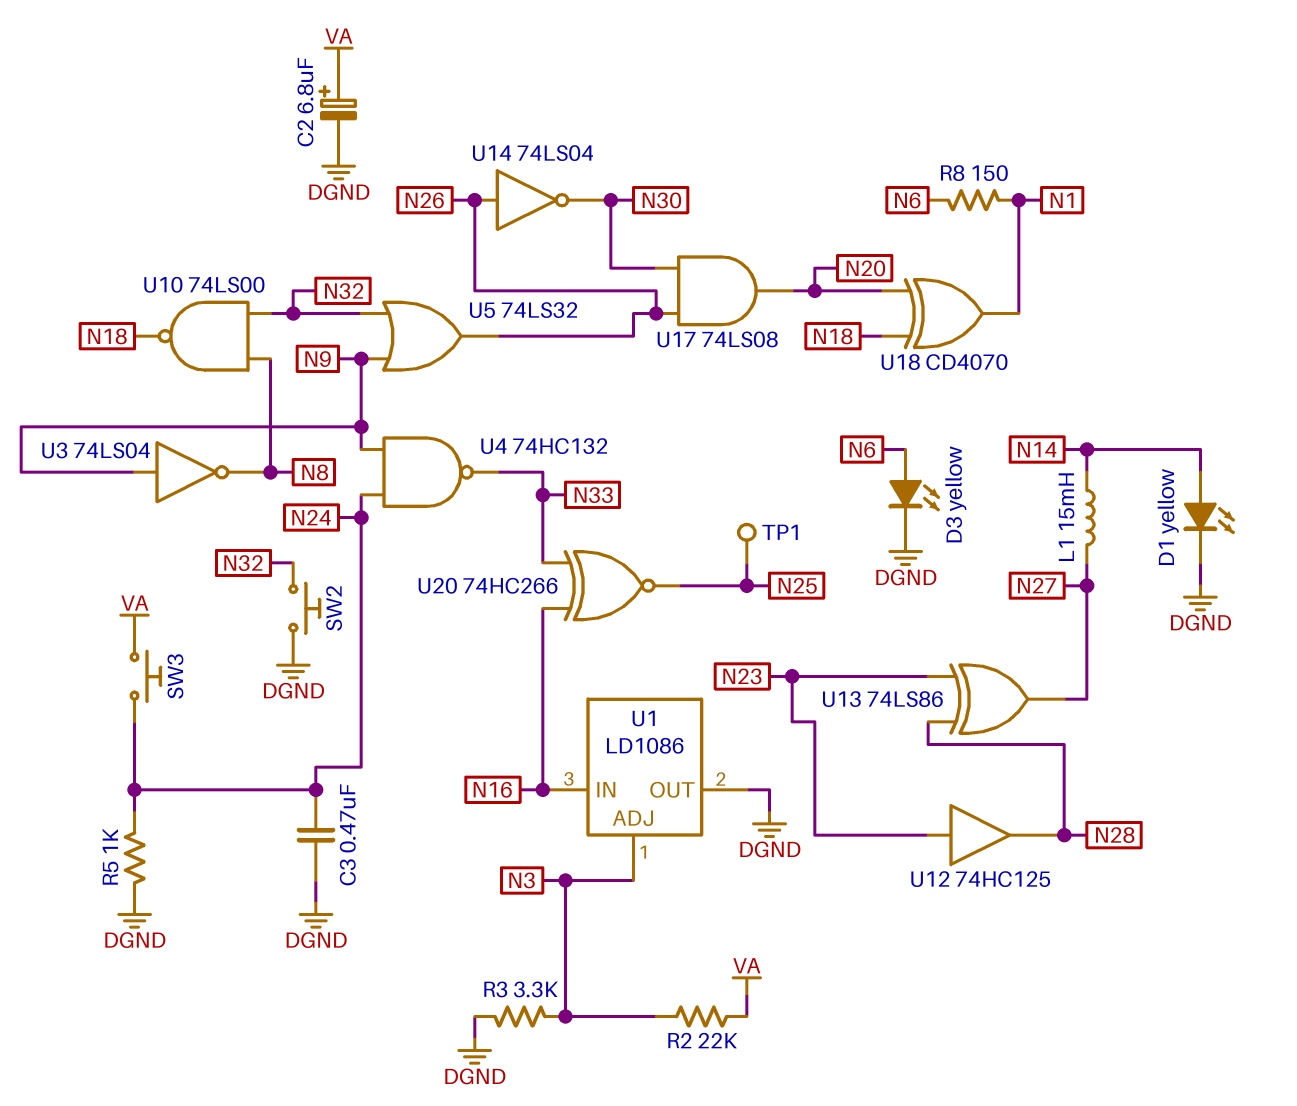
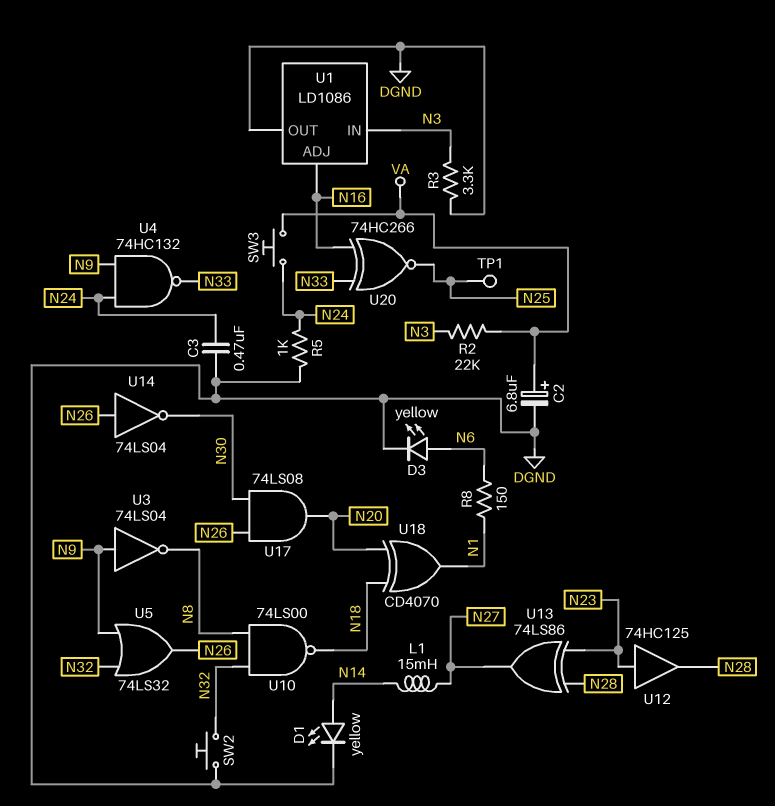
U1 pin ADJ: N3 -> N16
U1 pin IN: N16 -> N3

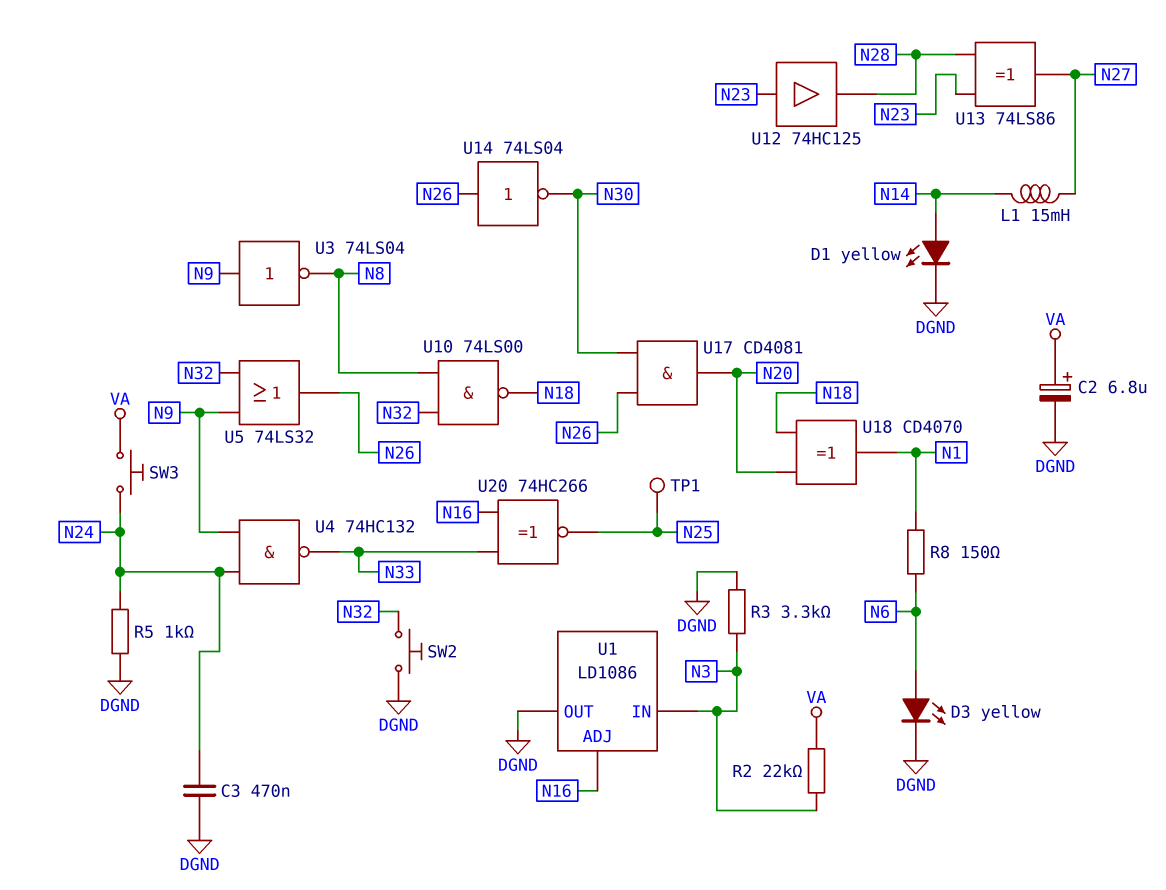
U17: AND 74LS08 (in N26, in N30, out N20) -> AND CD4081 (in N26, in N30, out N20)

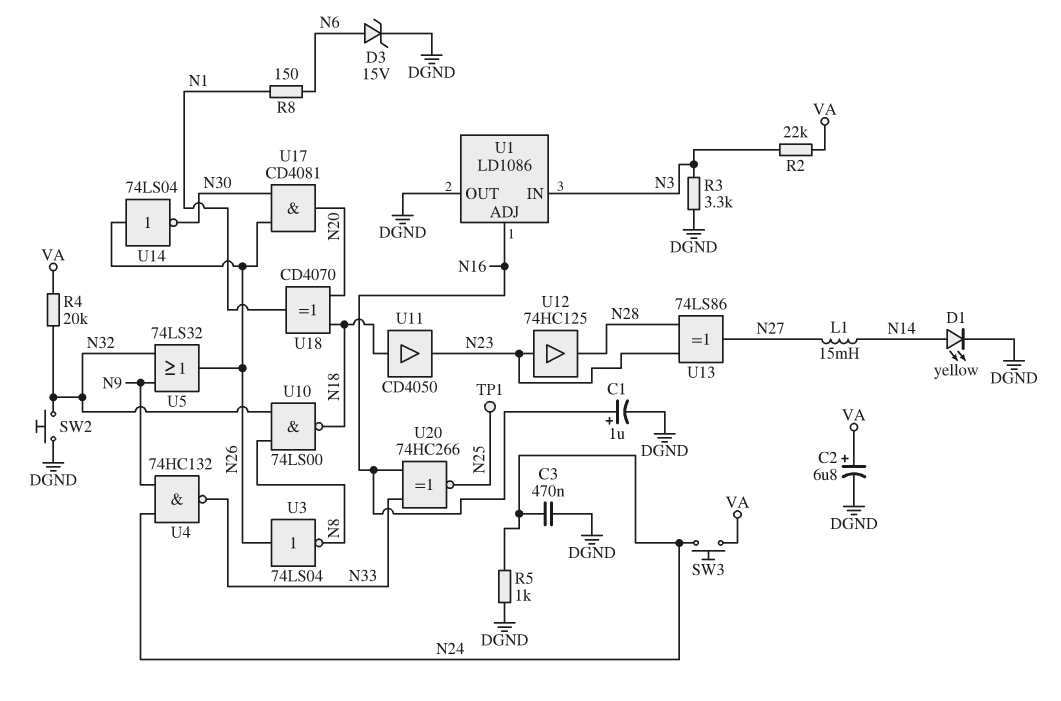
C1: none -> 1uF (plus N16, minus DGND)
D3: LED yellow (A N6, K DGND) -> zener 15V (A N6, K DGND)
R4: none -> 20k (N32, VA)
U3: NOT 74LS04 (in N9, out N8) -> NOT 74LS04 (in N26, out N8)
U11: none -> buffer CD4050 (in N18, out N23)

